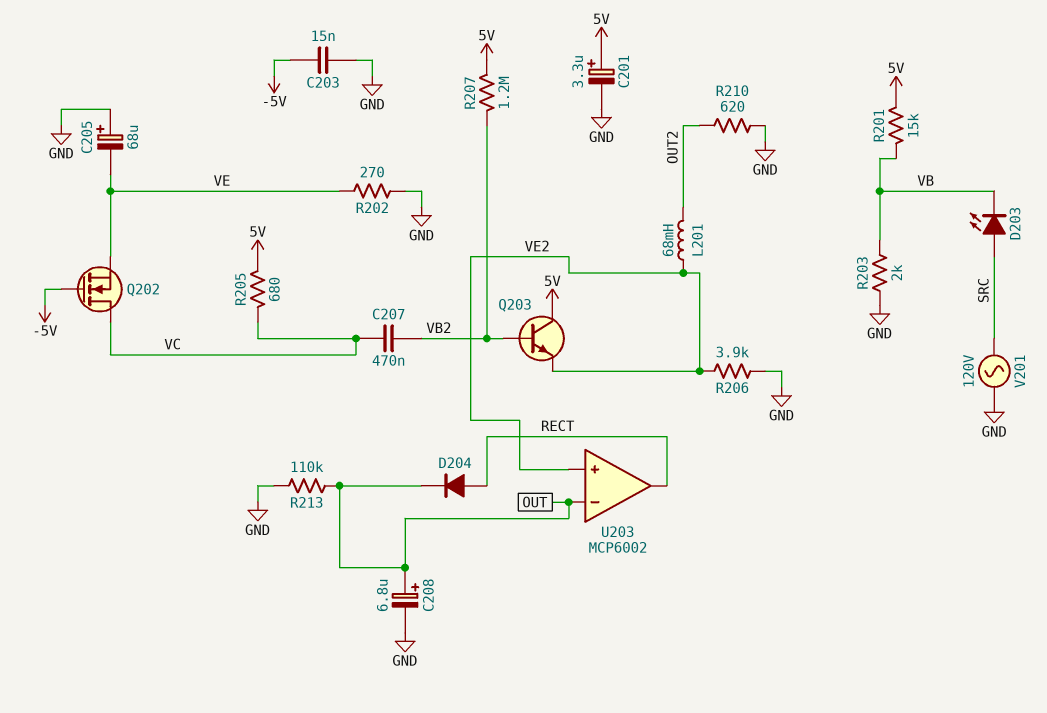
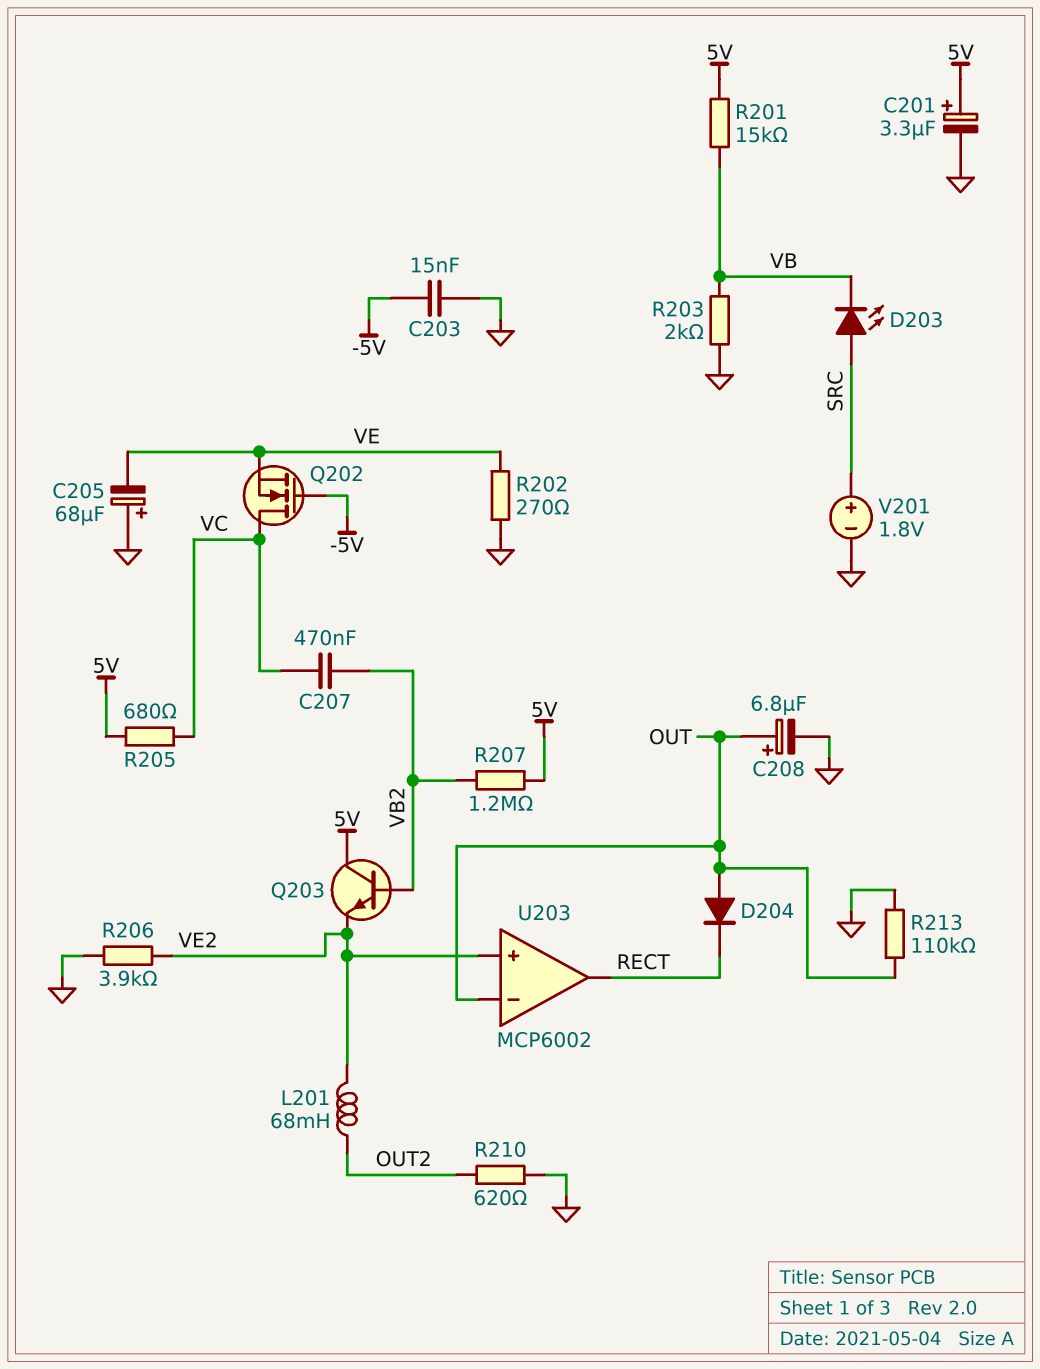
D204: diode (A RECT, K OUT) -> diode (A OUT, K RECT)
V201: AC 120V (GND, SRC) -> 1.8V (plus SRC, minus GND)

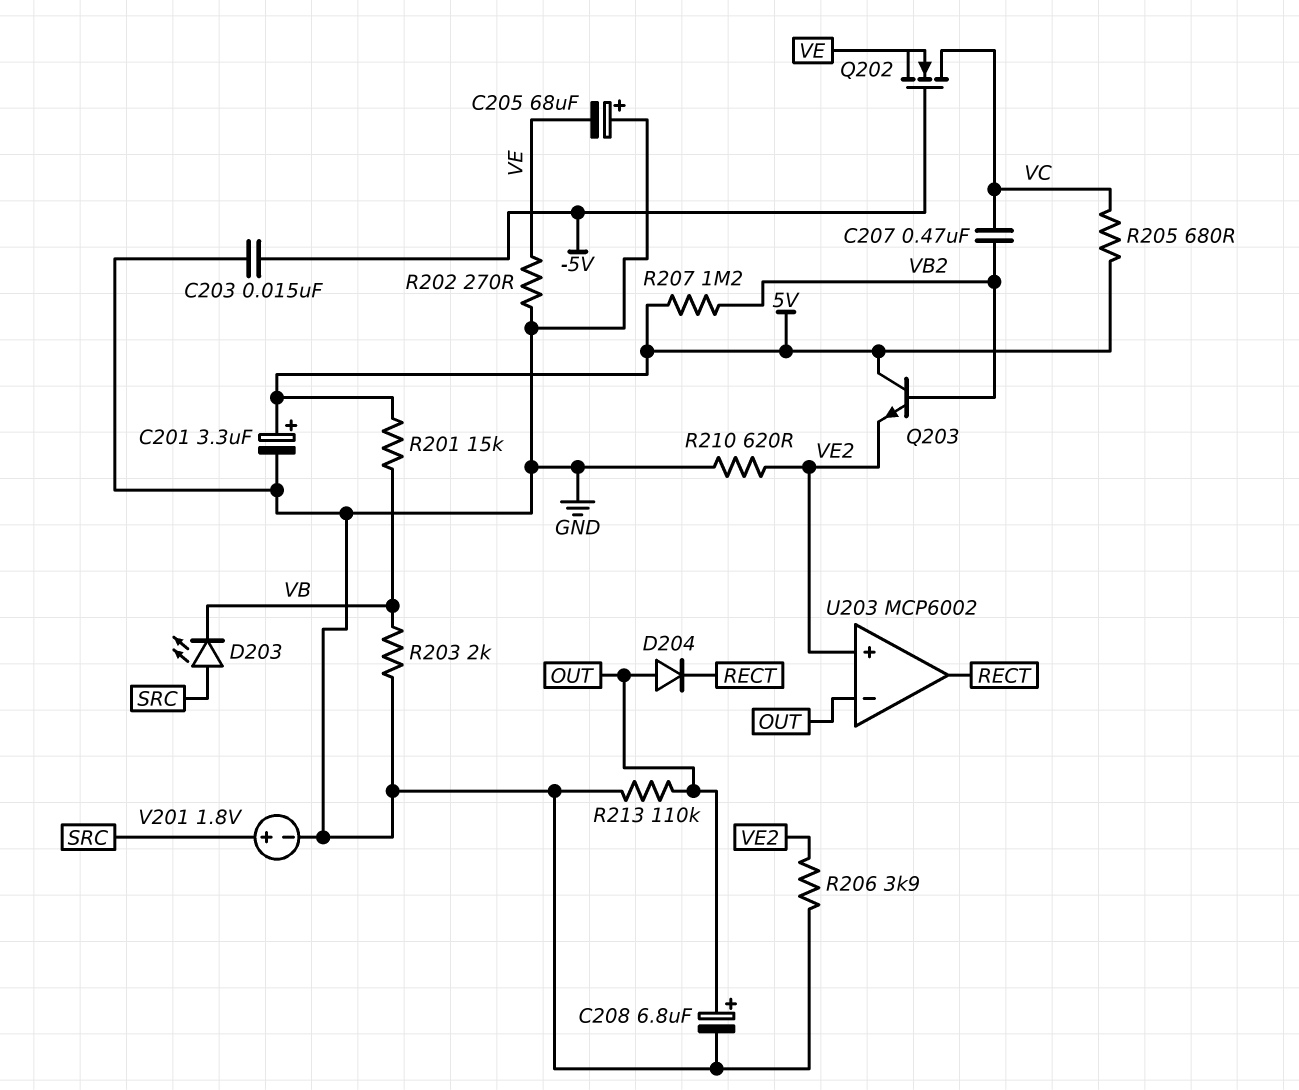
L201: 68mH (OUT2, VE2) -> none
R210: 620 (GND, OUT2) -> 620 (GND, VE2)

